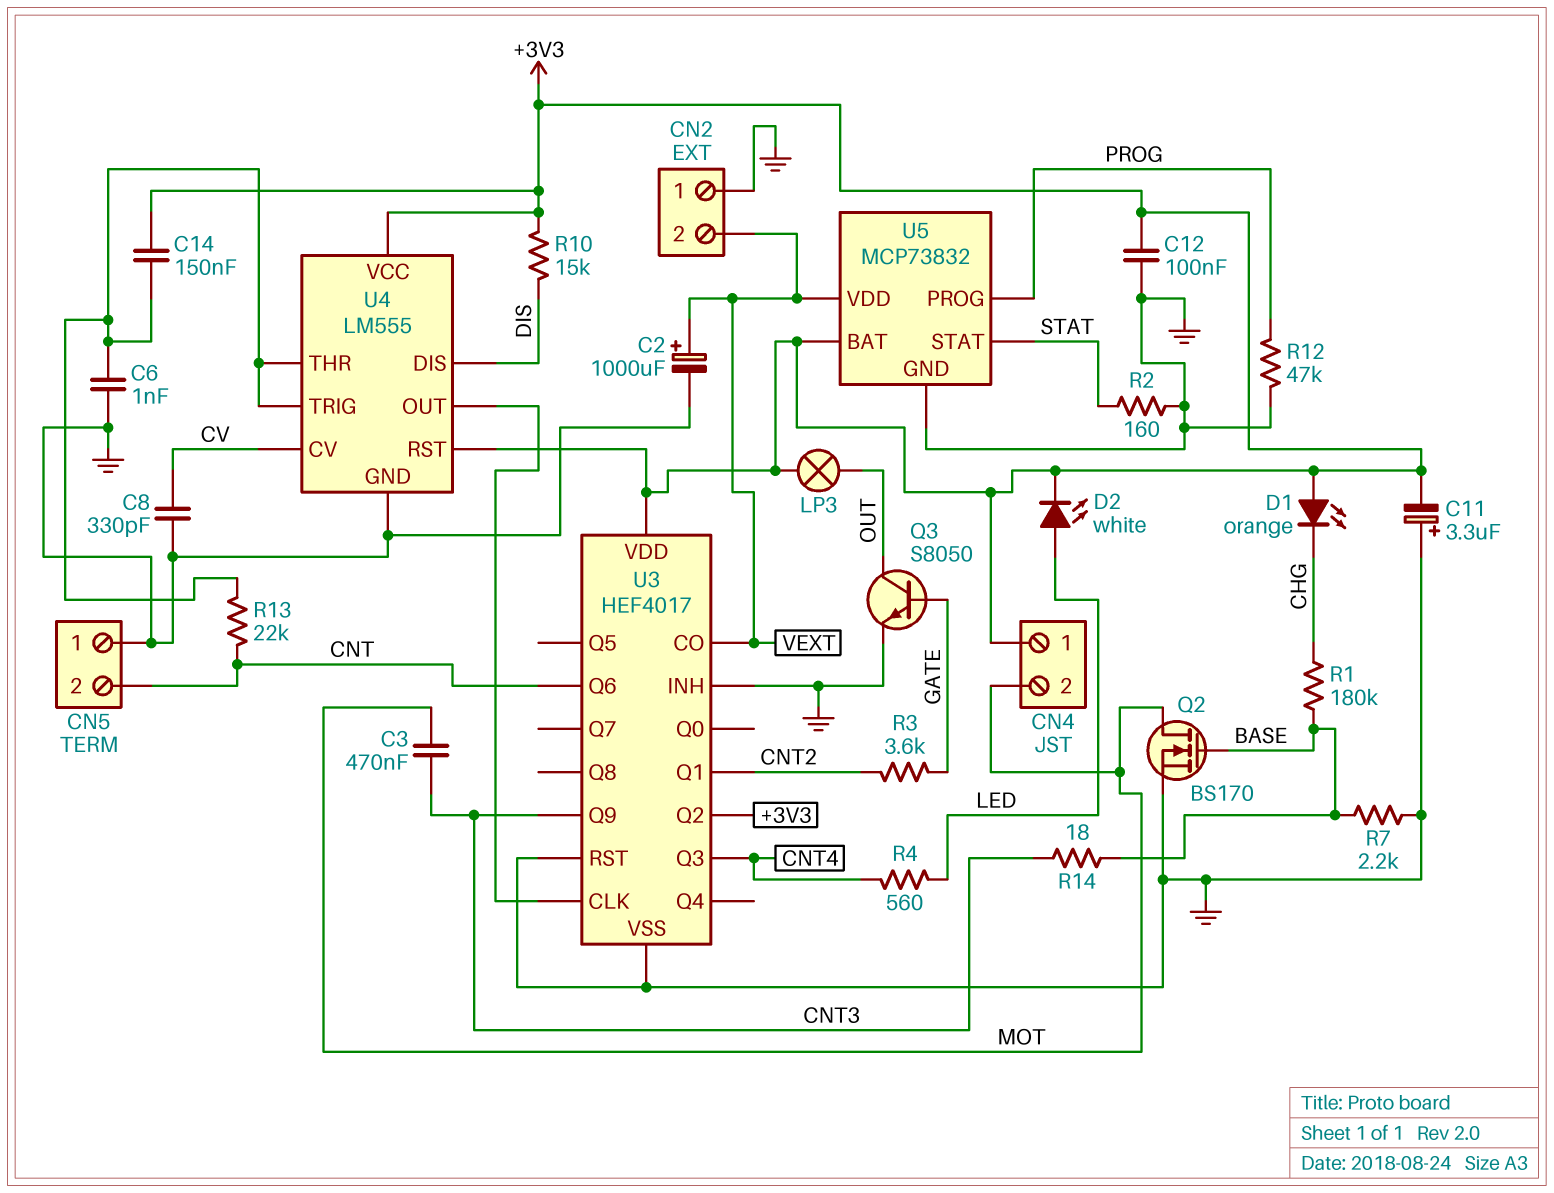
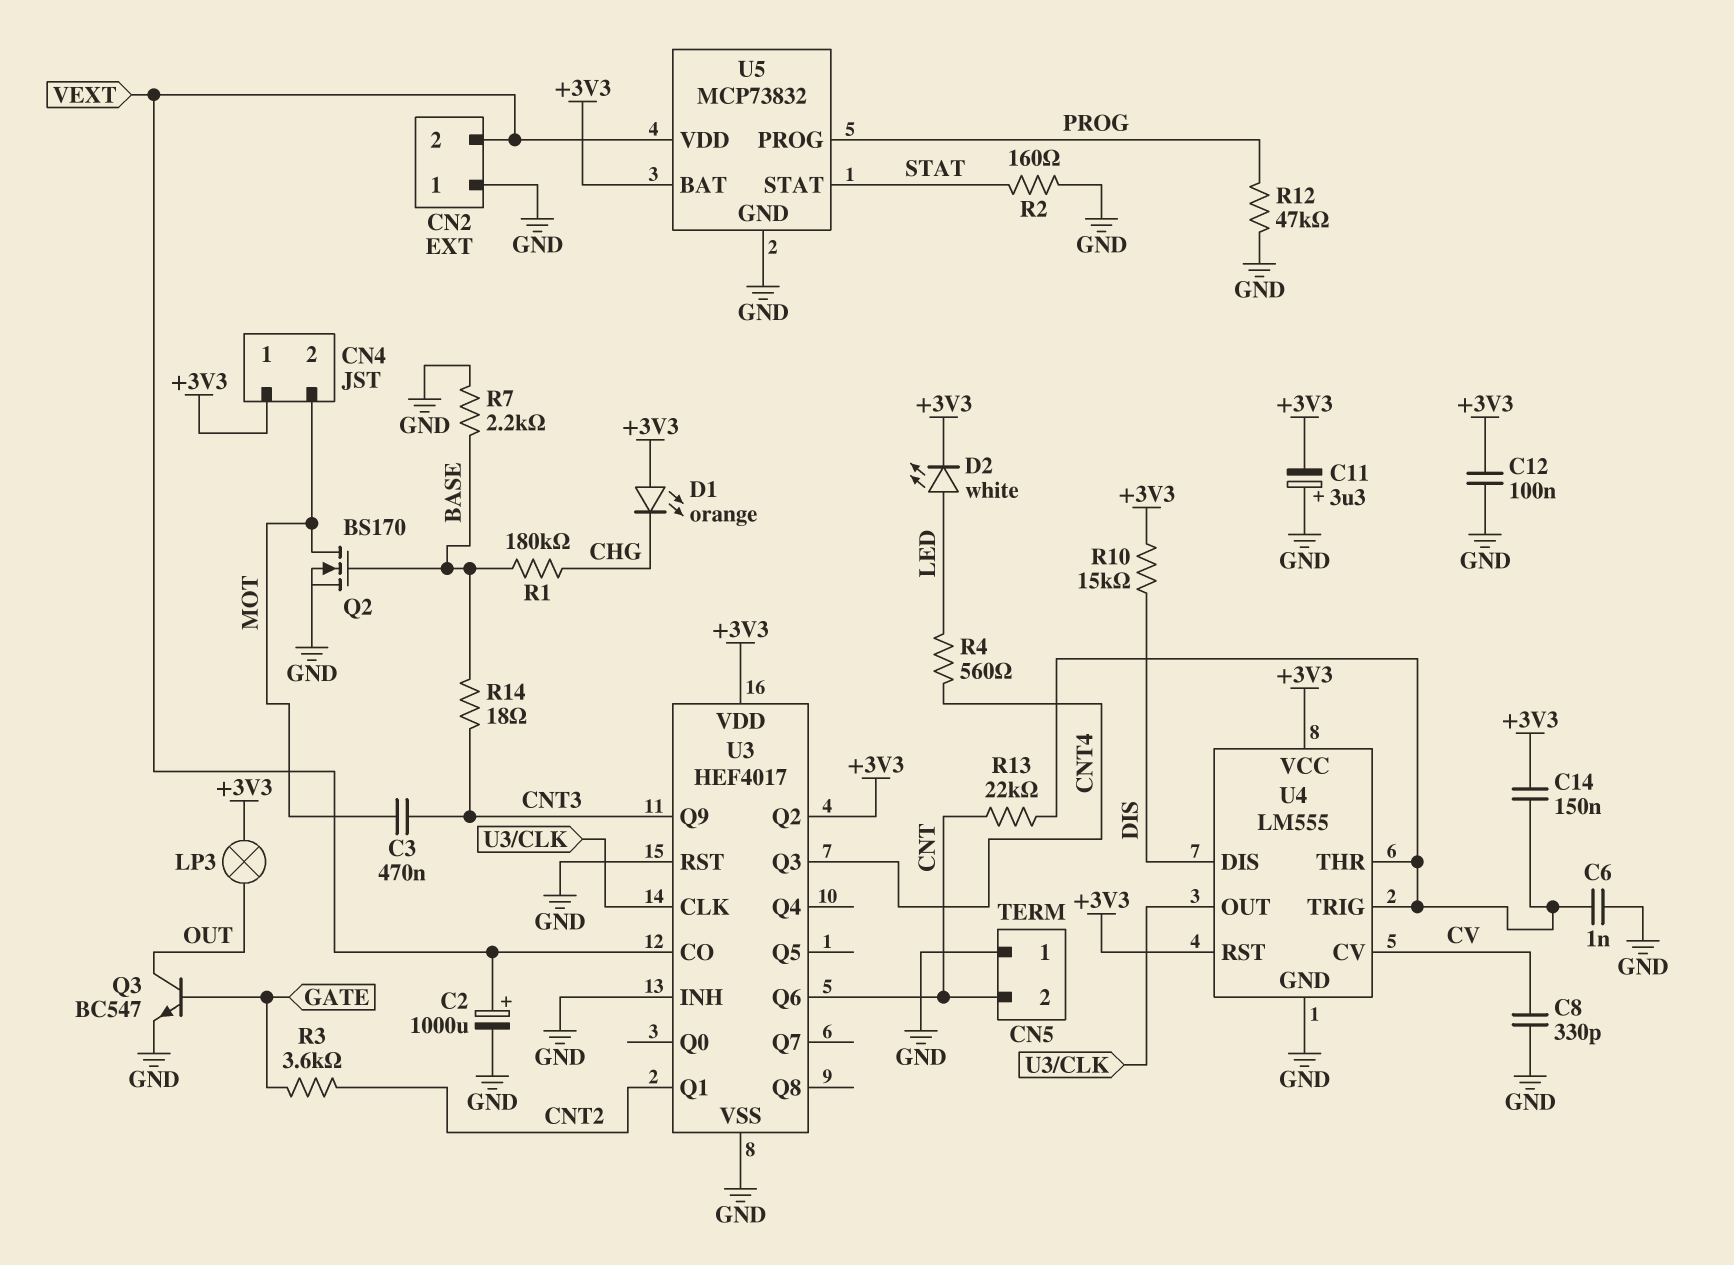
Q3: NPN S8050 (B GATE, C OUT, E GND) -> NPN BC547 (B GATE, C OUT, E GND)

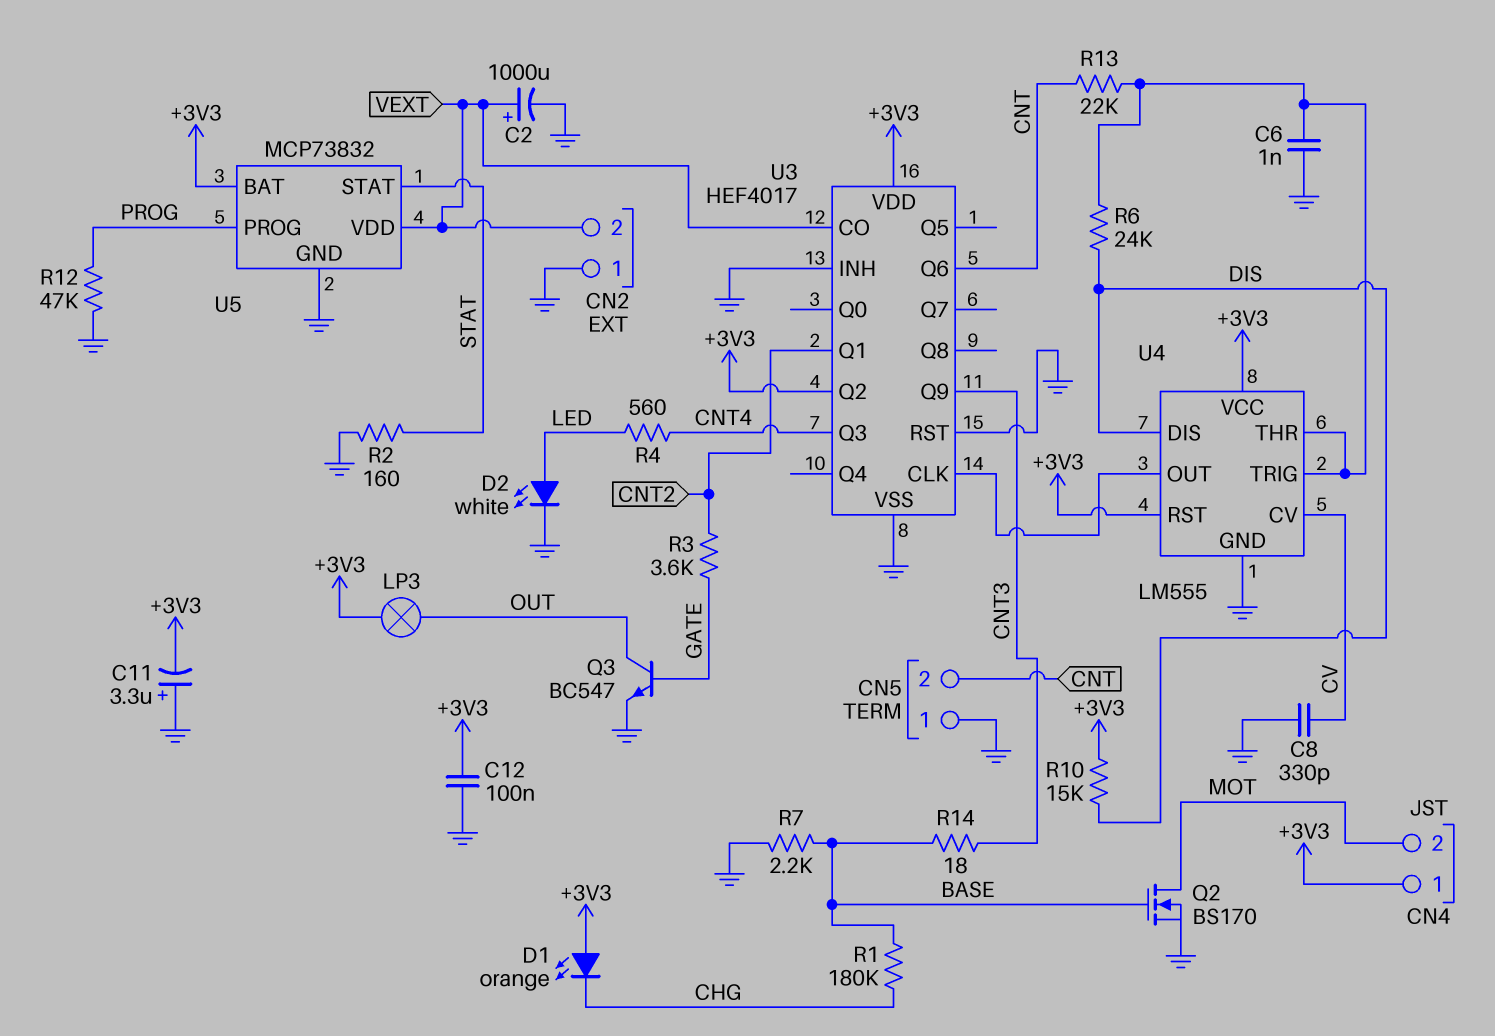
C3: 470nF (CNT3, MOT) -> none
C14: 150nF (+3V3, U4/THR) -> none
D2: LED white (A LED, K +3V3) -> LED white (A LED, K GND)
R6: none -> 24k (DIS, U4/THR)

